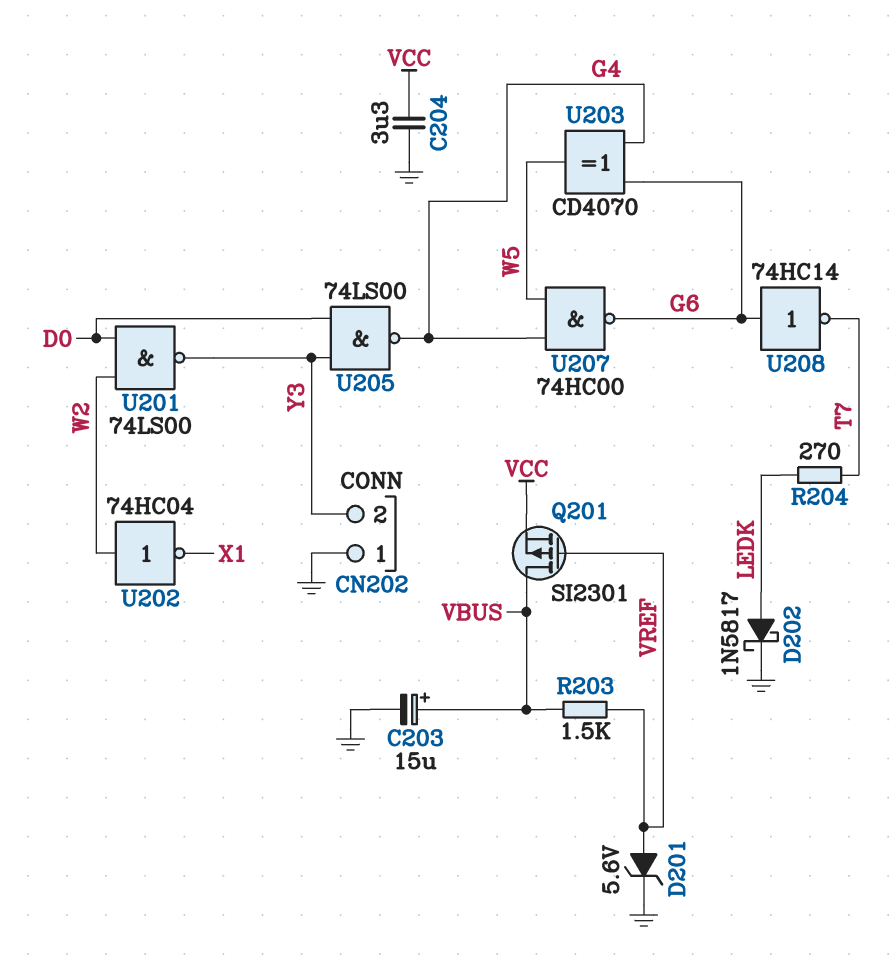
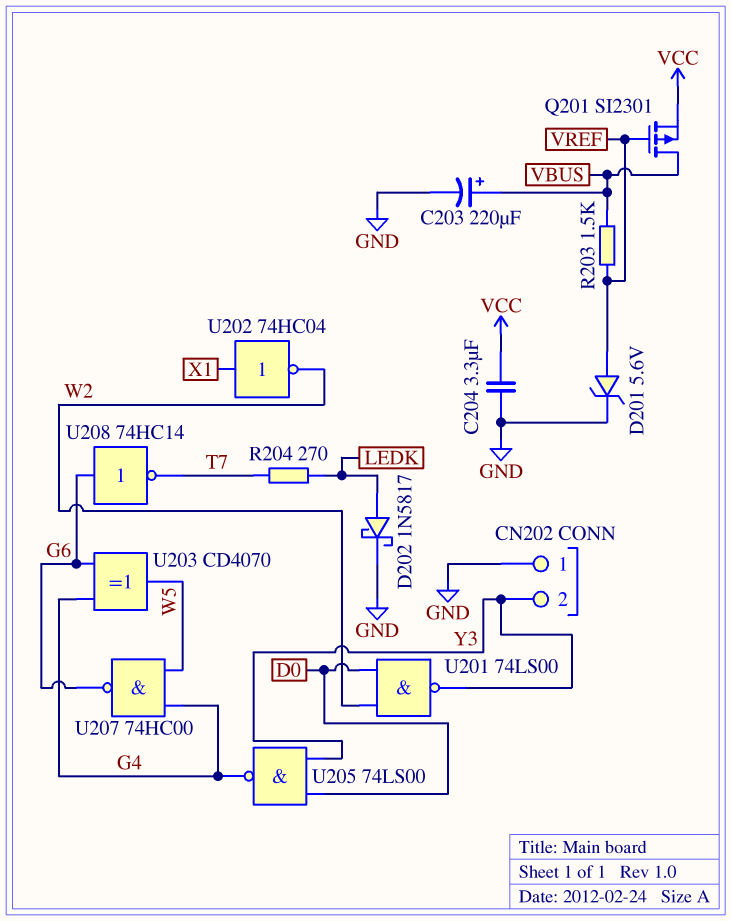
C203: 15uF (plus VBUS, minus GND) -> 220uF (plus VBUS, minus GND)
U202: NOT 74HC04 (in W2, out X1) -> NOT 74HC04 (in X1, out W2)

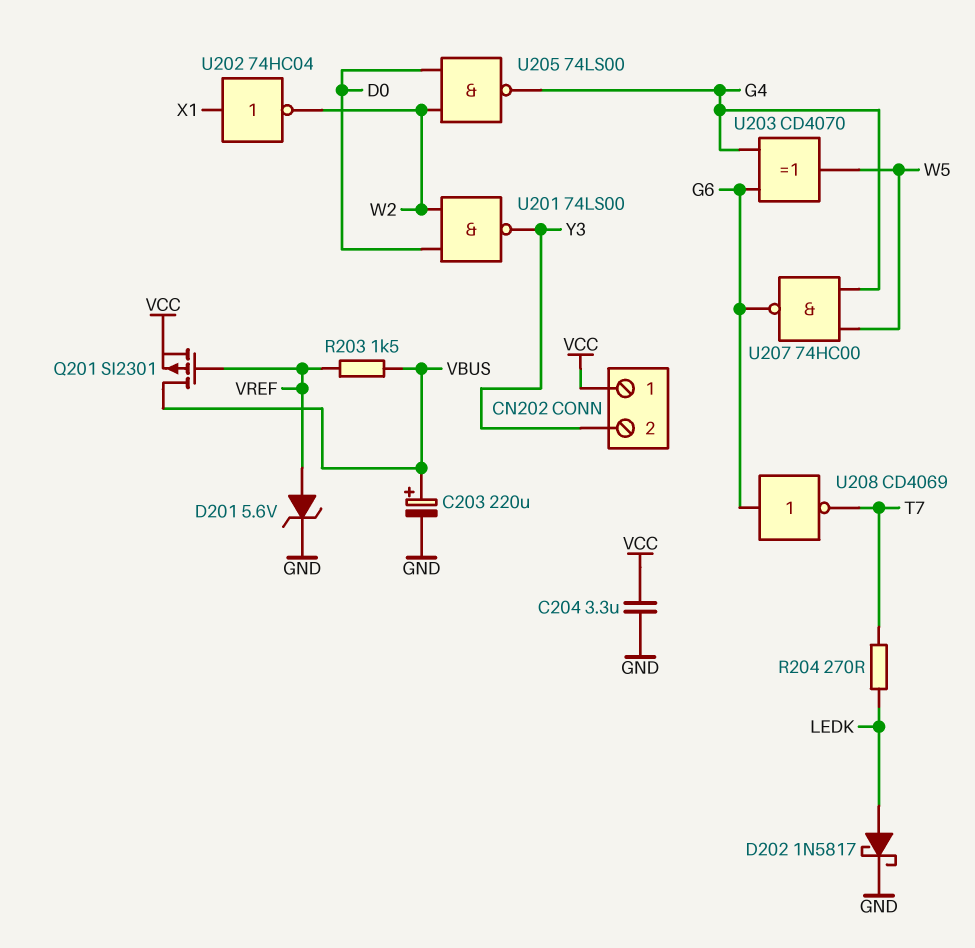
CN202 pin 1: GND -> VCC
U205: NAND 74LS00 (in D0, in Y3, out G4) -> NAND 74LS00 (in D0, in W2, out G4)
U208: NOT 74HC14 (in G6, out T7) -> NOT CD4069 (in G6, out T7)

